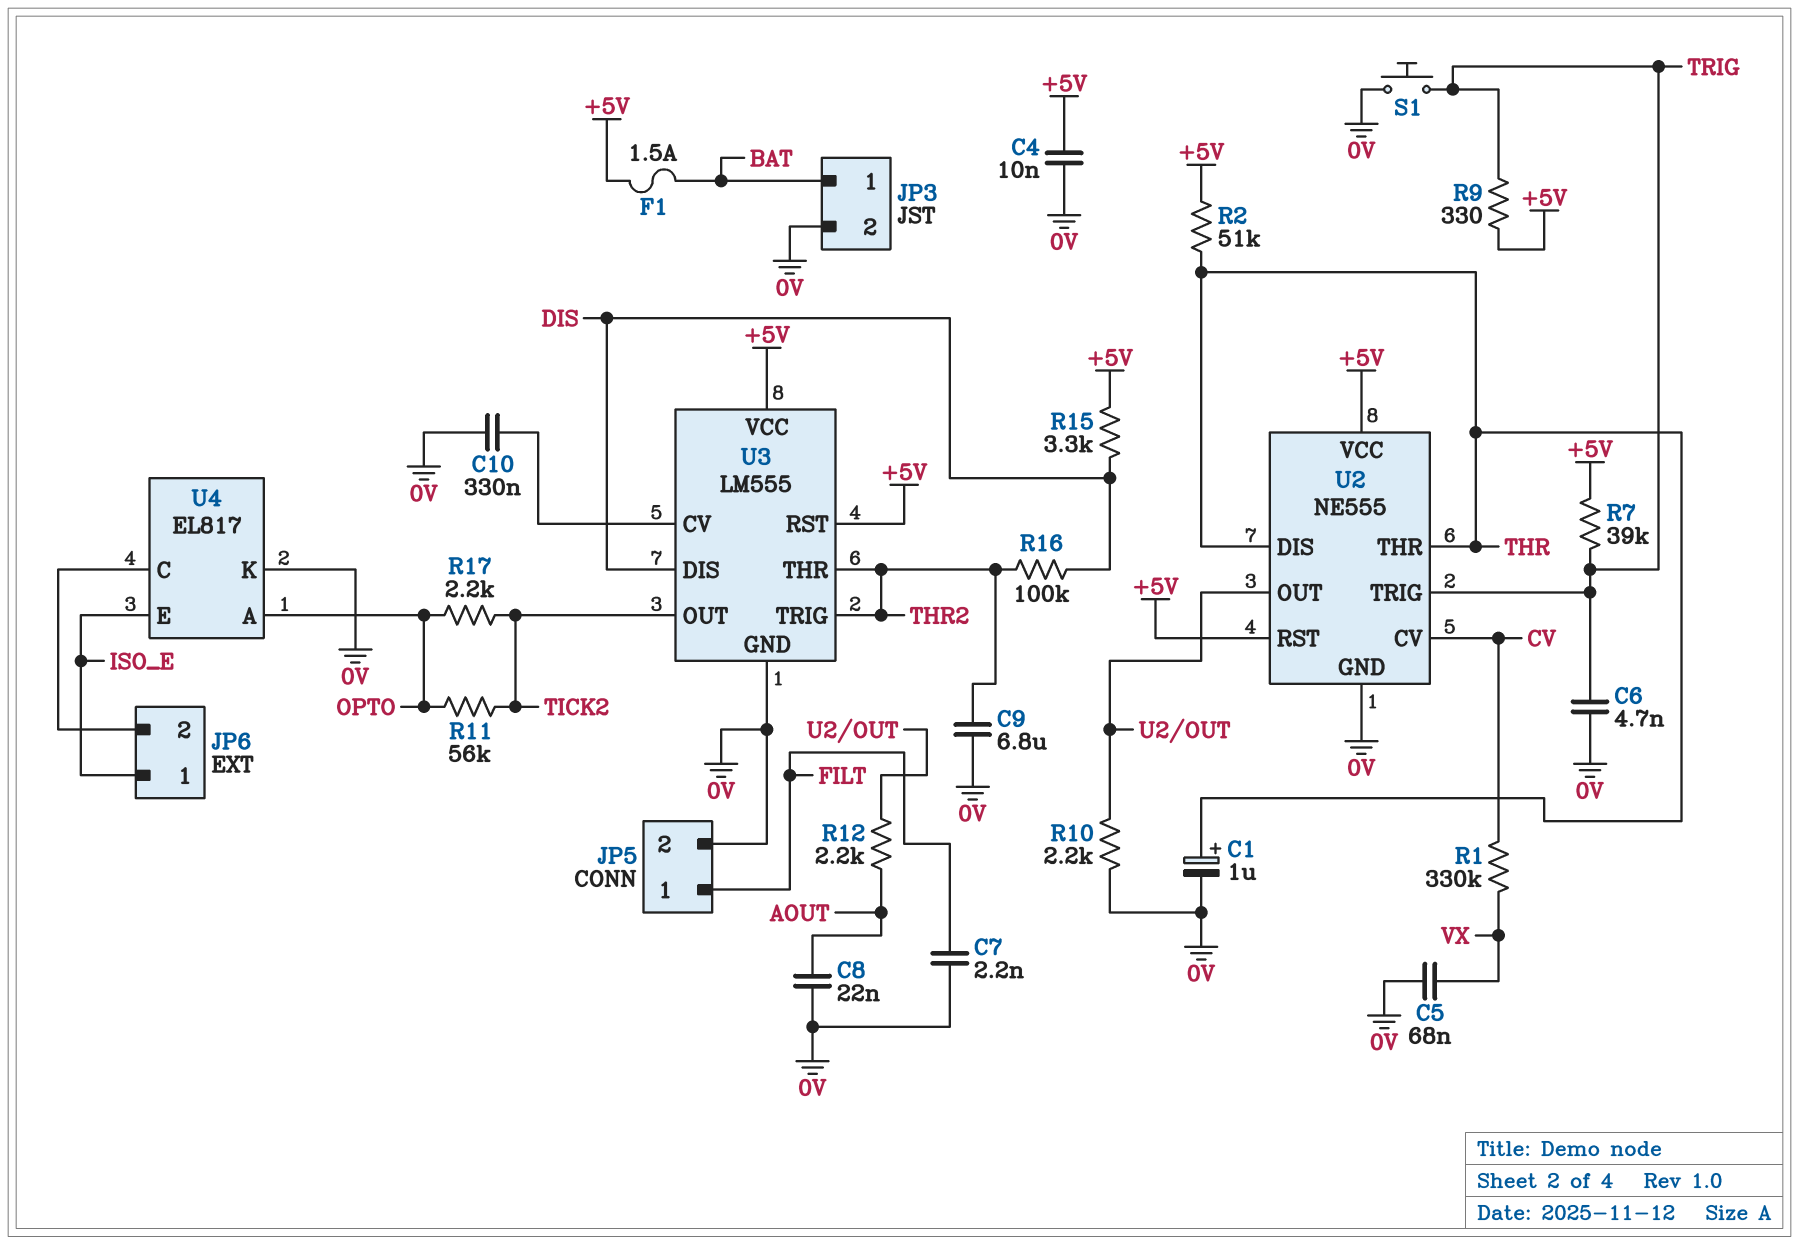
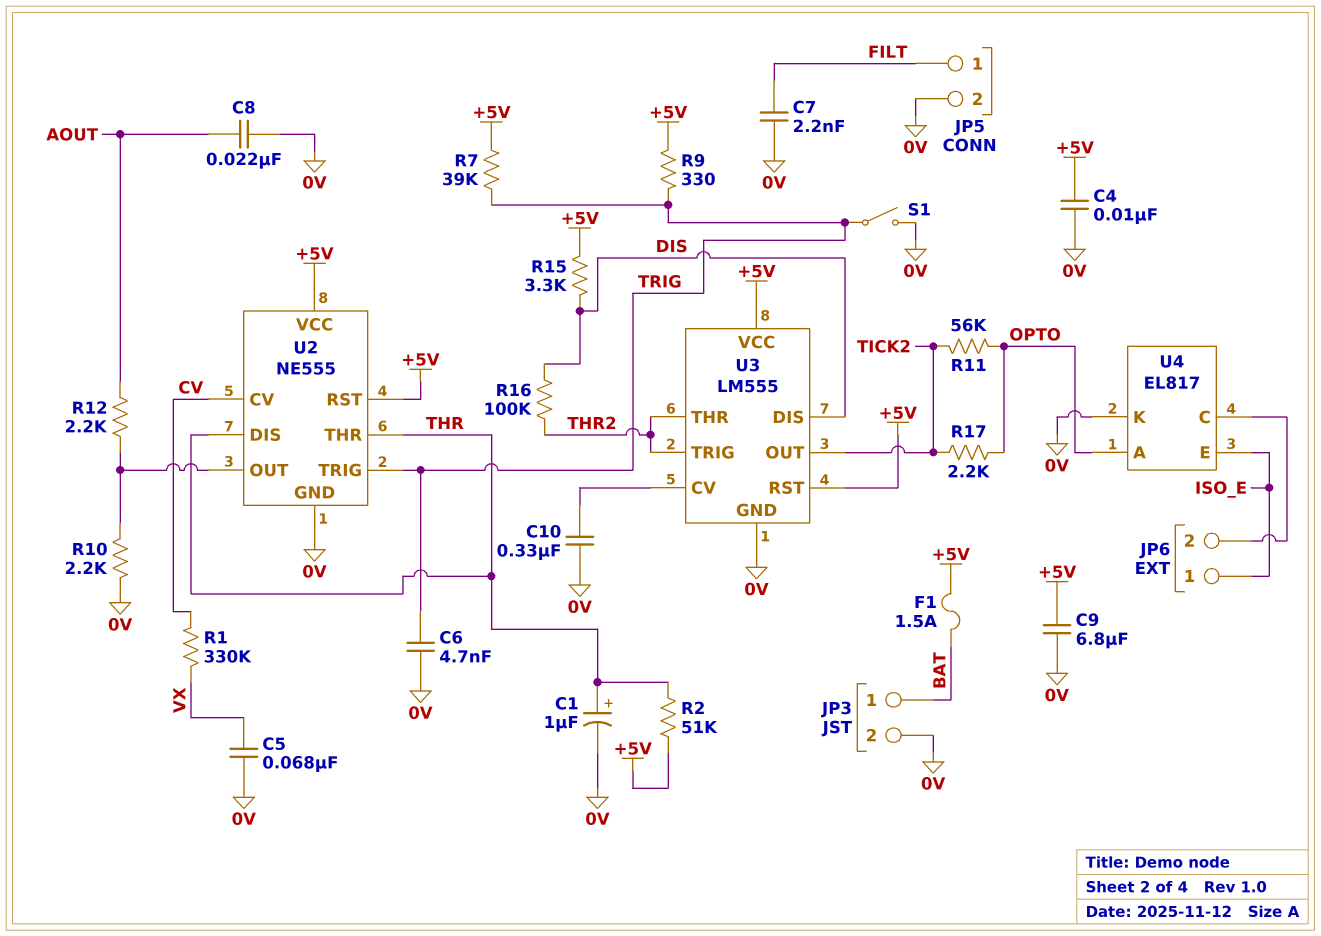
C9: 6.8uF (0V, THR2) -> 6.8uF (+5V, 0V)
S1: button (0V, TRIG) -> switch (0V, TRIG)

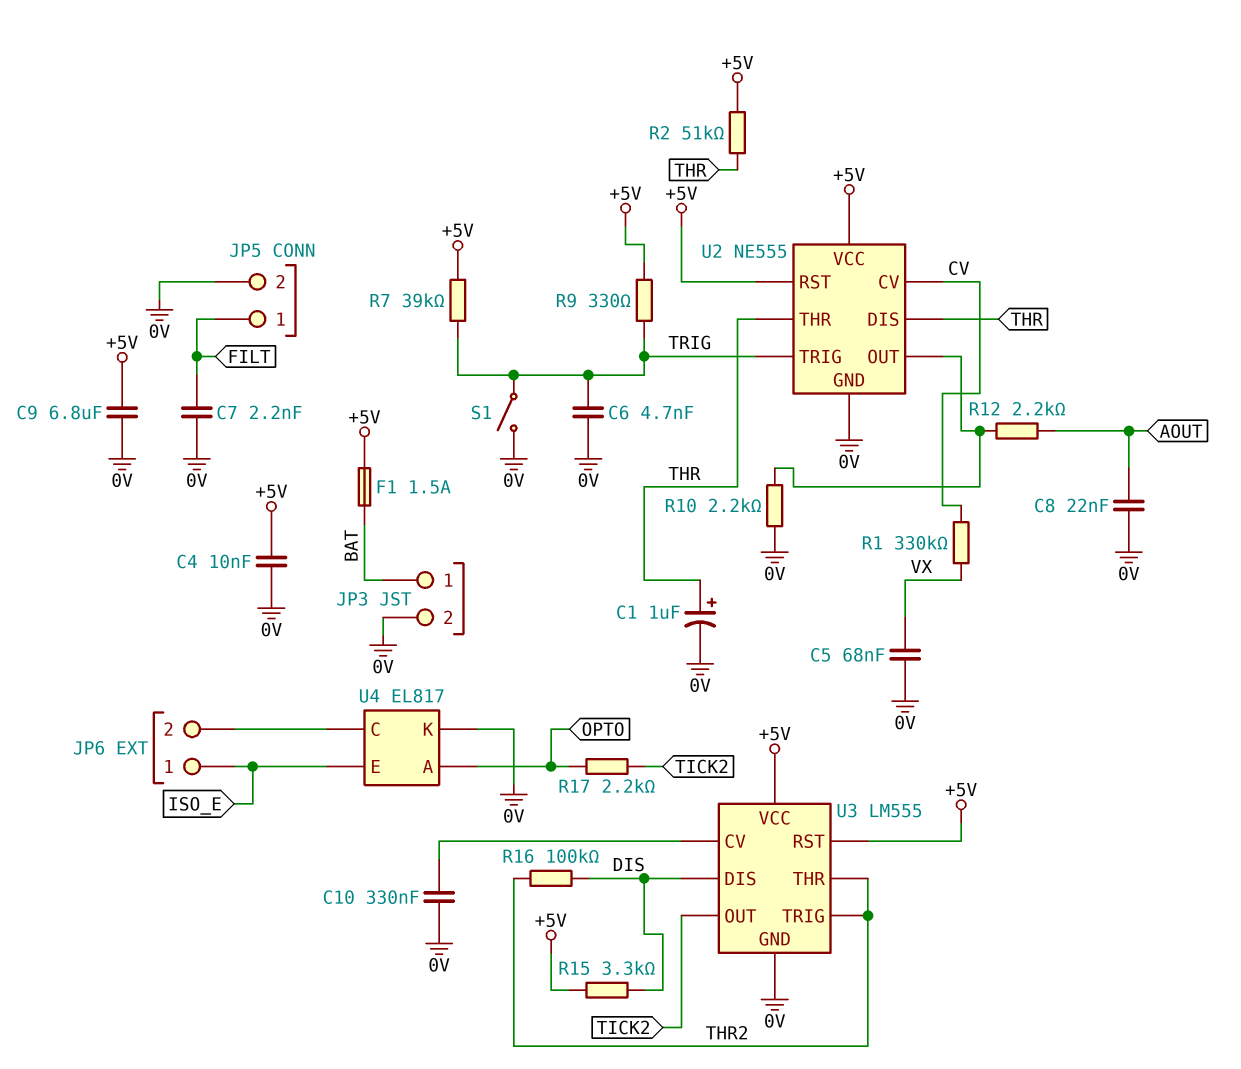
R11: 56k (OPTO, TICK2) -> none

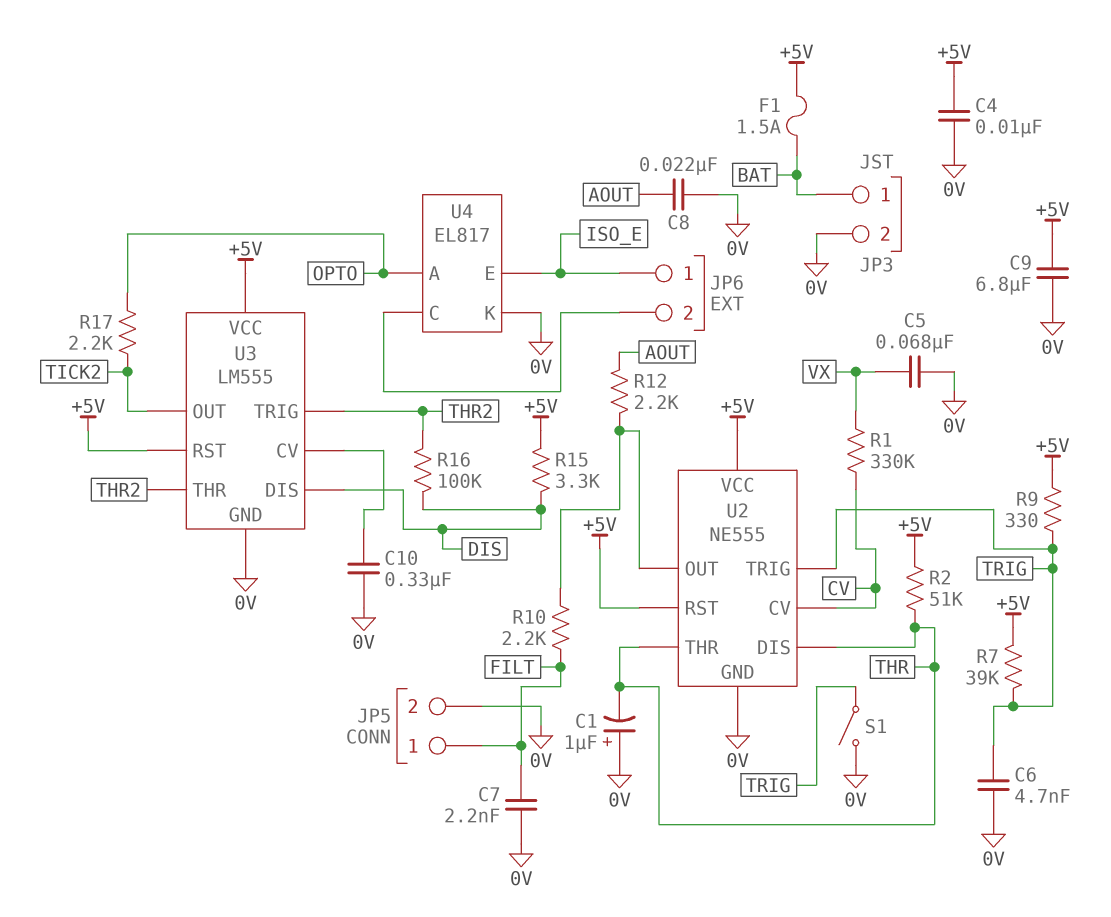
C1: 1uF (plus THR, minus 0V) -> 1uF (plus 0V, minus THR)
R10: 2.2k (0V, U2/OUT) -> 2.2k (FILT, U2/OUT)

